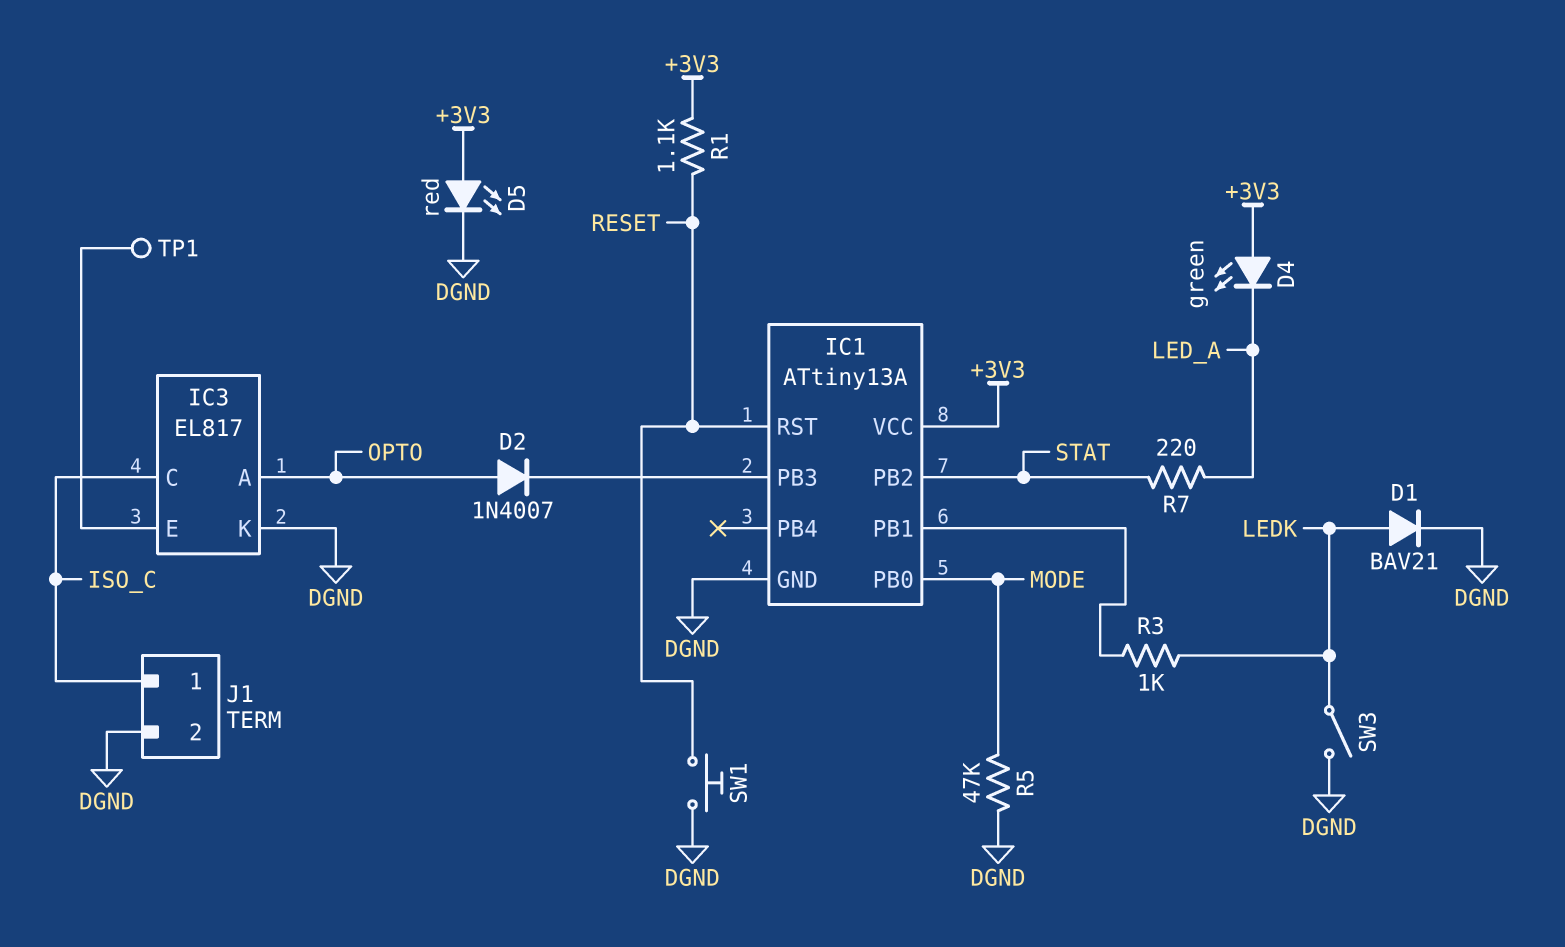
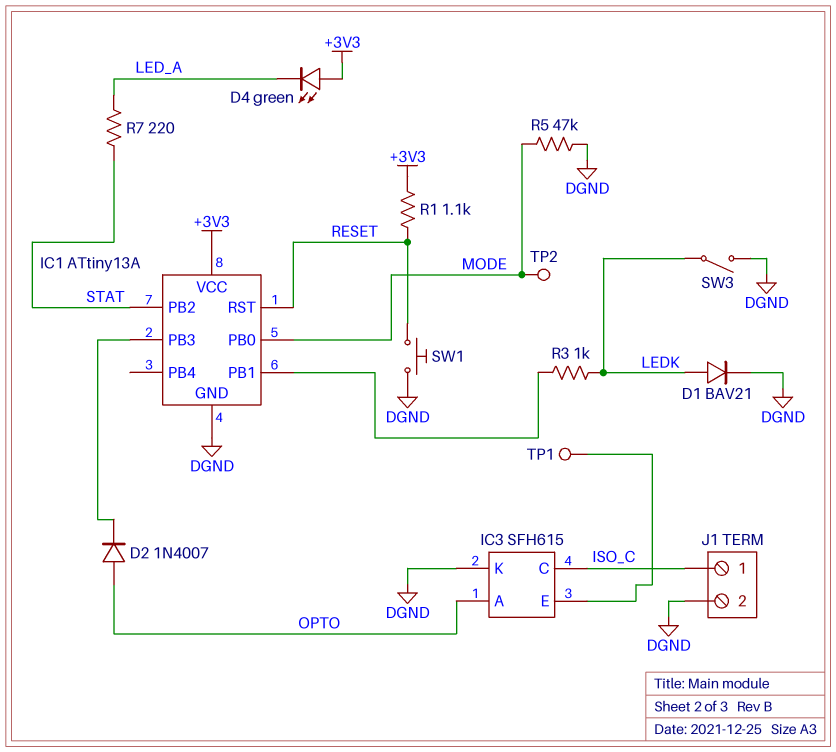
D5: LED red (A +3V3, K DGND) -> none
IC3: EL817 -> SFH615
TP2: none -> test point (MODE)

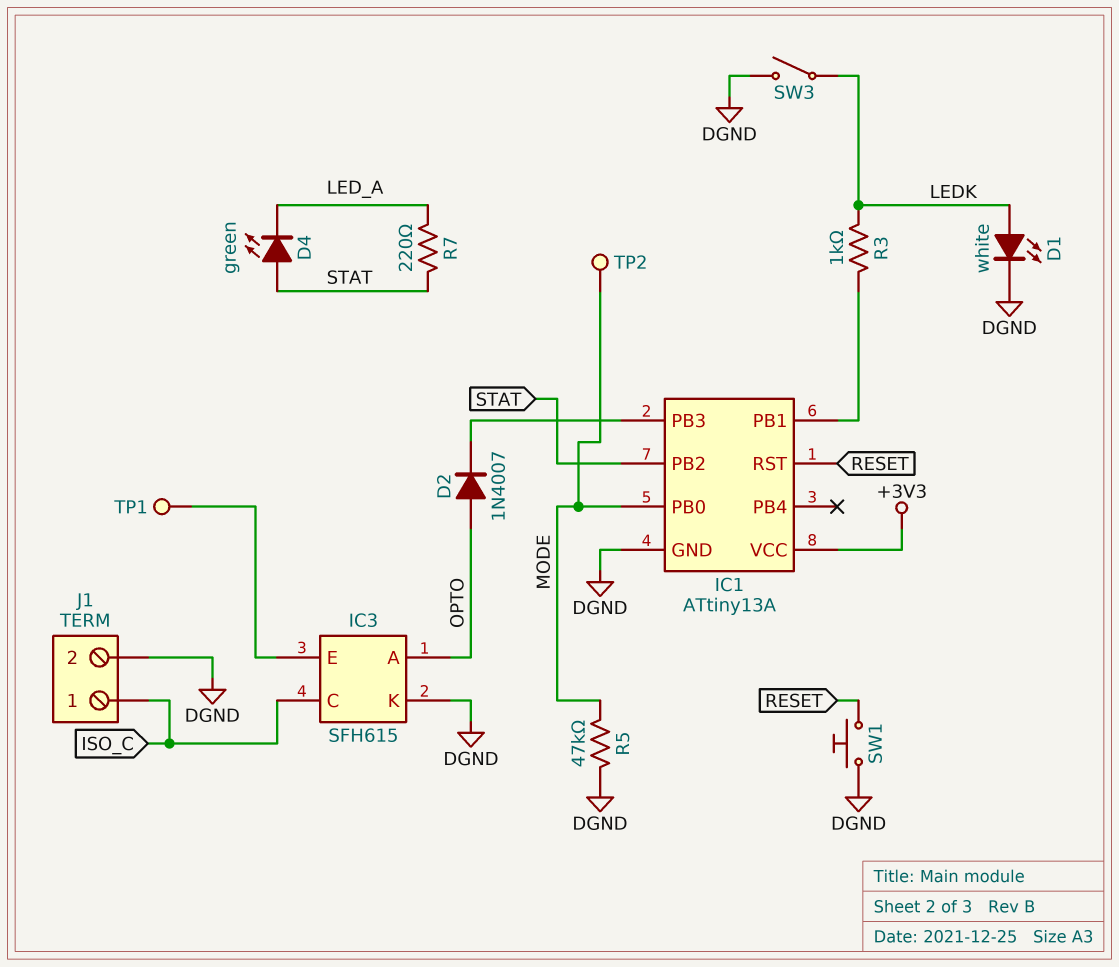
D1: diode BAV21 (A LEDK, K DGND) -> LED white (A LEDK, K DGND)
D4: LED green (A +3V3, K LED_A) -> LED green (A STAT, K LED_A)
R1: 1.1k (+3V3, RESET) -> none

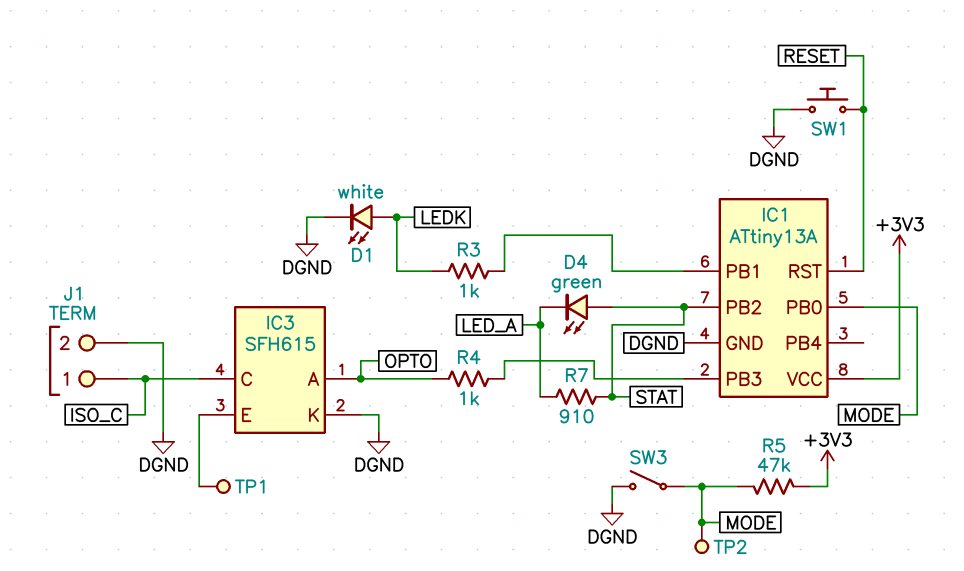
D2: diode 1N4007 (A OPTO, K IC1/PB3) -> none
R4: none -> 1k (IC1/PB3, OPTO)
R5: 47k (DGND, MODE) -> 47k (+3V3, MODE)
R7: 220 (LED_A, STAT) -> 910 (LED_A, STAT)
SW3: switch (DGND, LEDK) -> switch (DGND, MODE)

